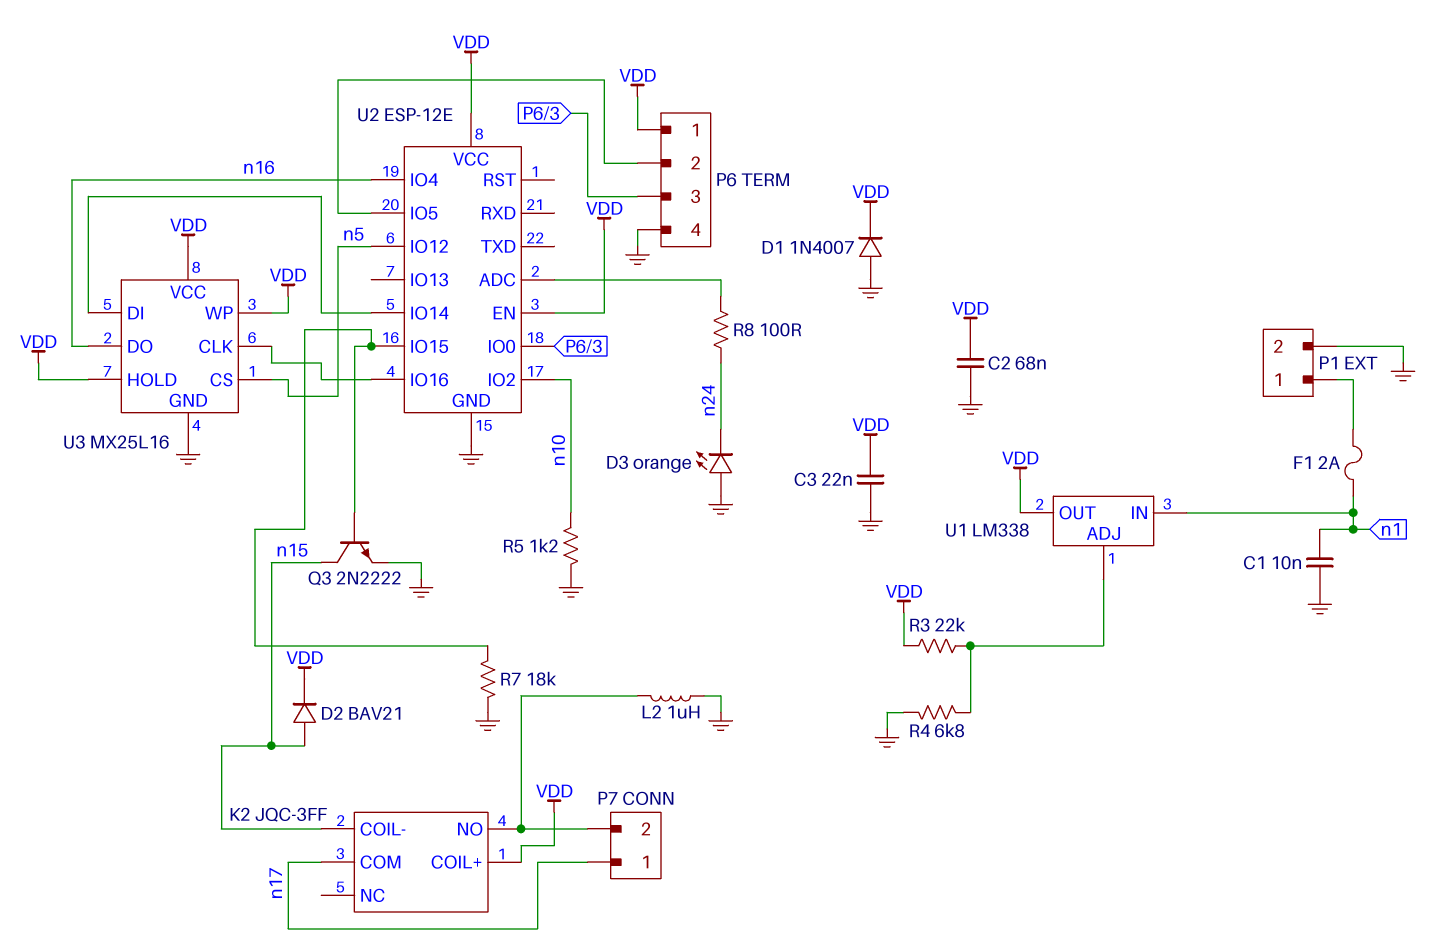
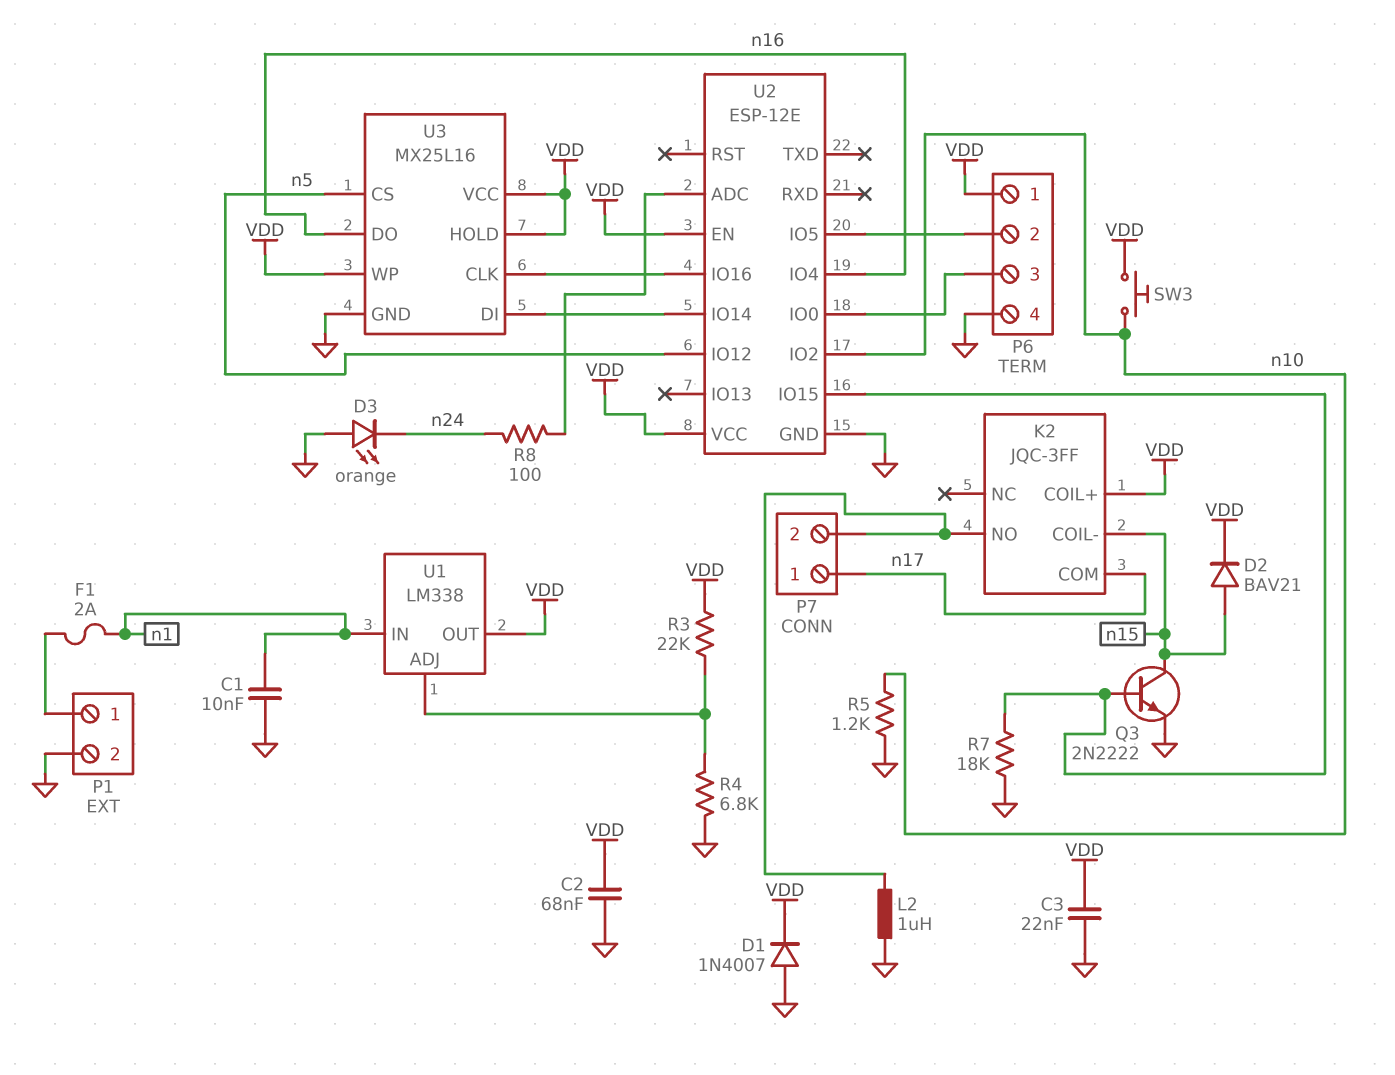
SW3: none -> button (VDD, n10)

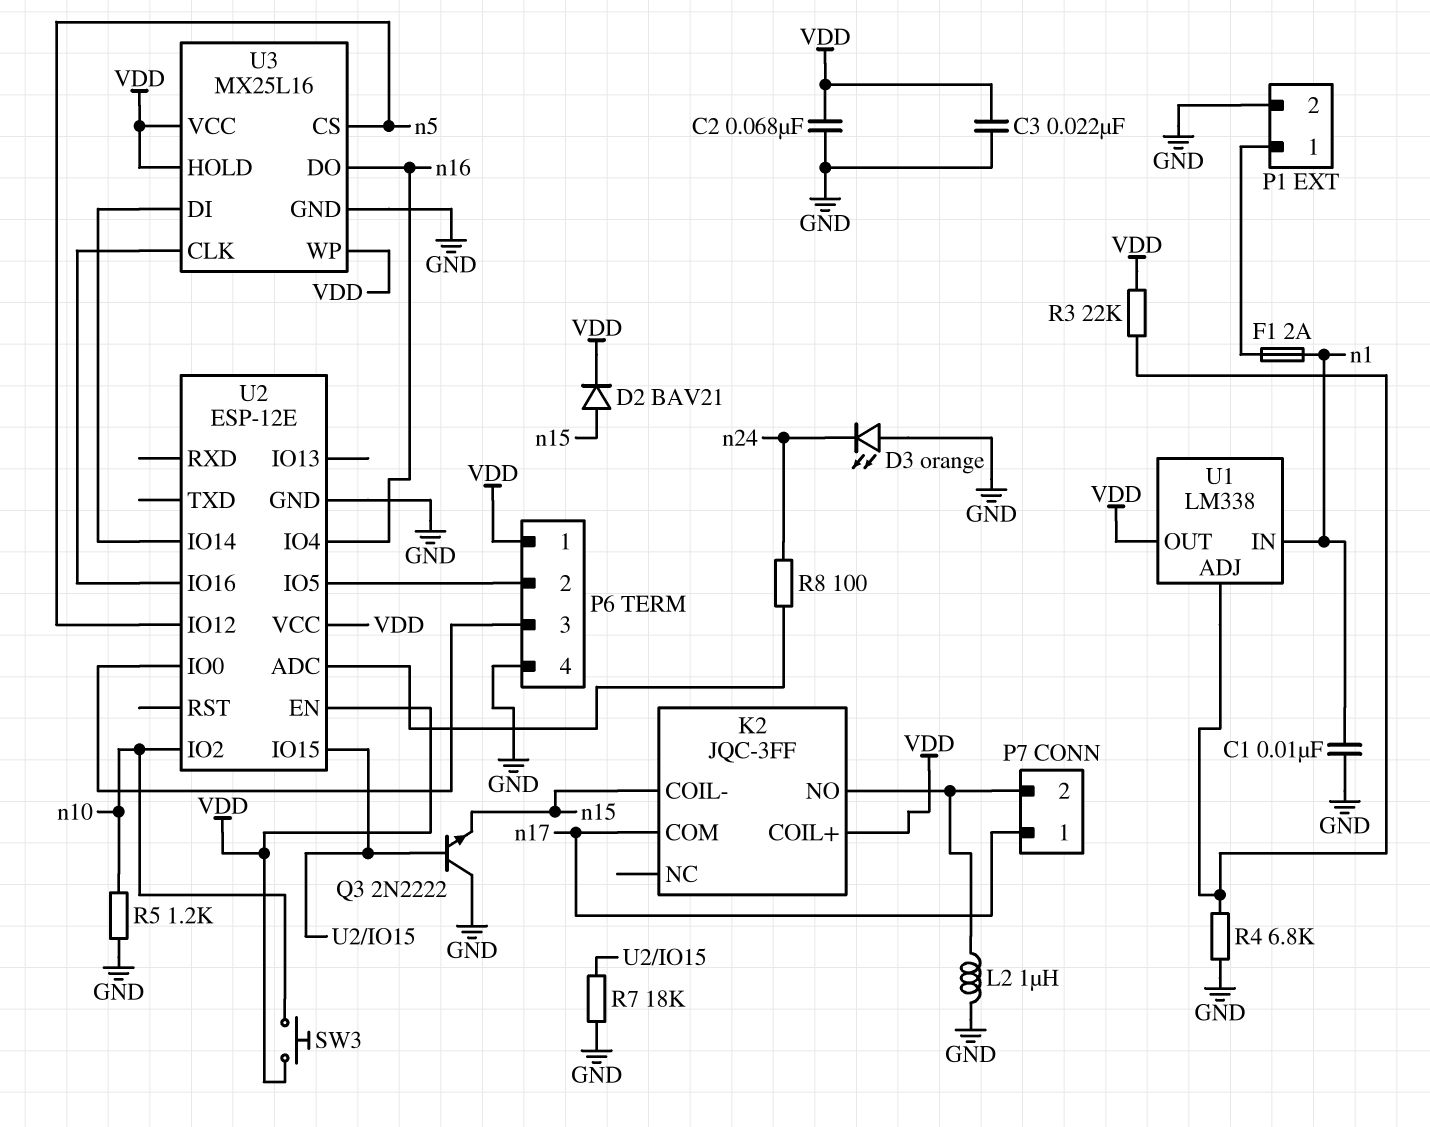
D1: diode 1N4007 (A GND, K VDD) -> none
Q3: NPN 2N2222 (B U2/IO15, C n15, E GND) -> NPN 2N2222 (B U2/IO15, C GND, E n15)

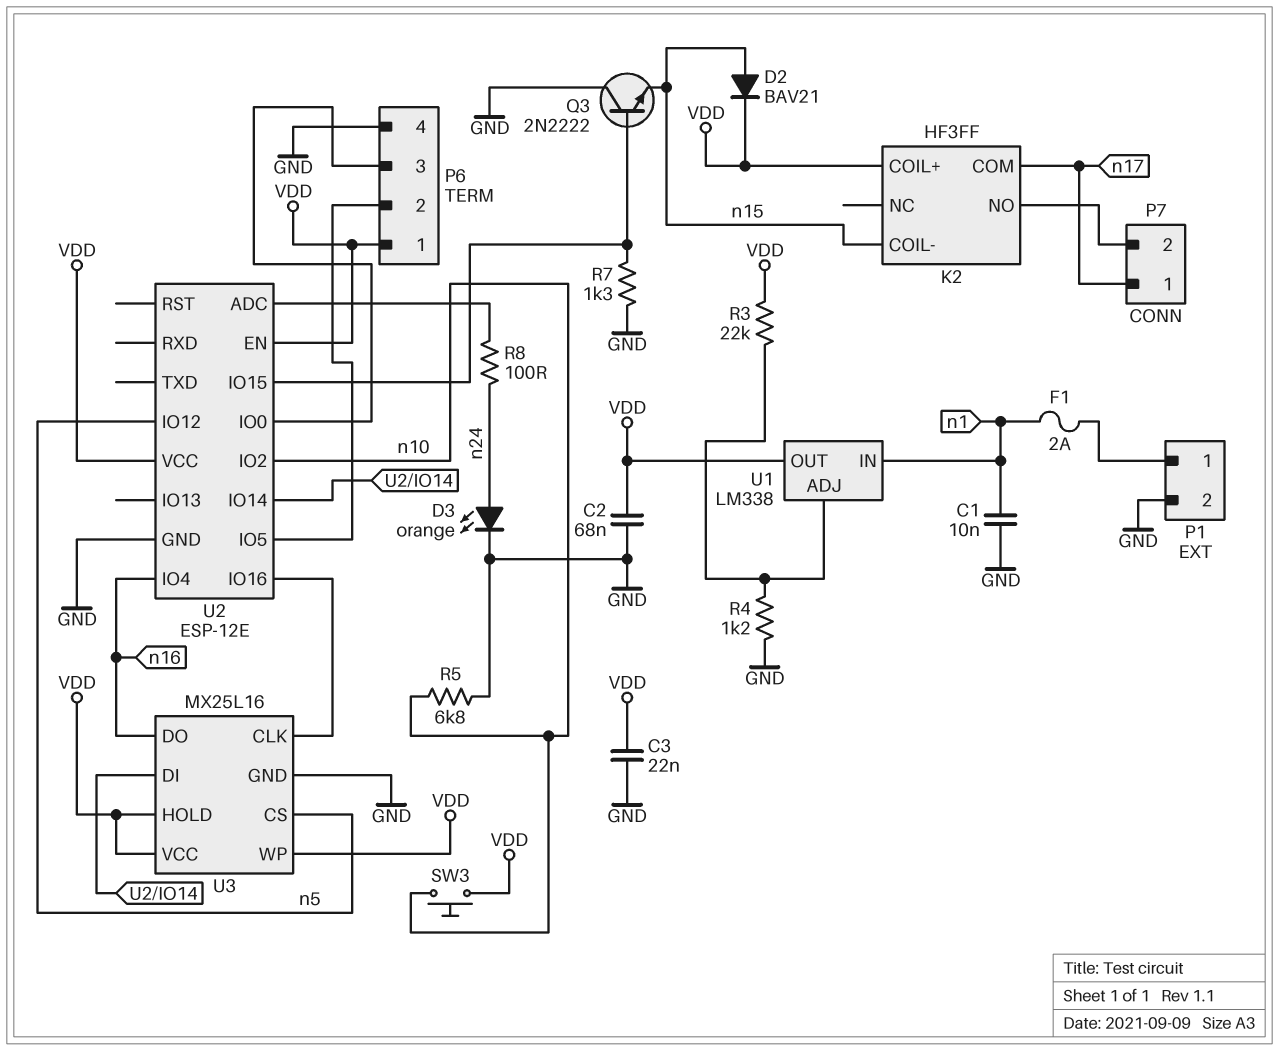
D3: LED orange (A GND, K n24) -> LED orange (A n24, K GND)
K2: JQC-3FF -> HF3FF
L2: 1uH (GND, K2/NO) -> none
R4: 6.8k (GND, U1/ADJ) -> 1.2k (GND, U1/ADJ)
R5: 1.2k (GND, n10) -> 6.8k (GND, n10)
R7: 18k (GND, U2/IO15) -> 1.3k (GND, U2/IO15)

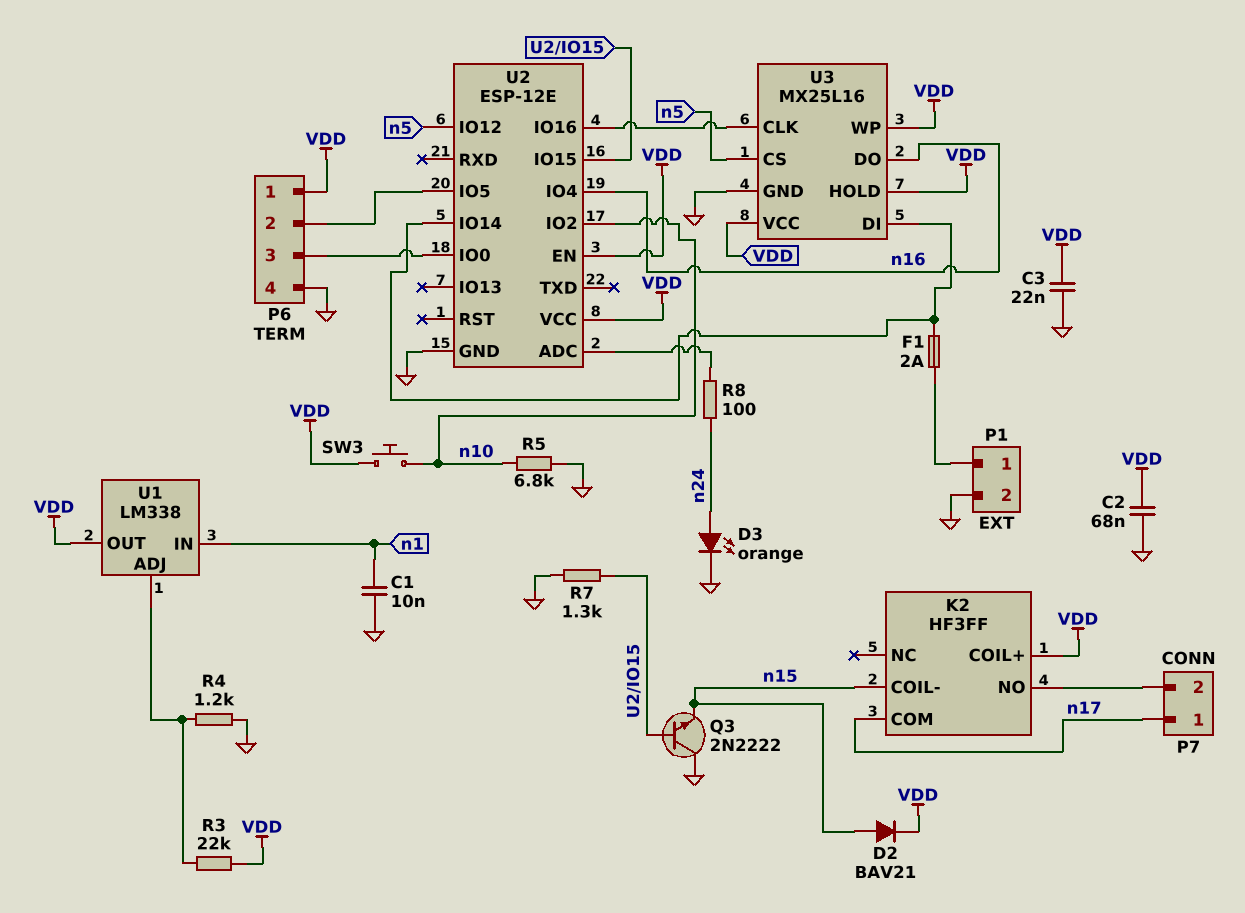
F1: 2A (P1/1, n1) -> 2A (P1/1, U2/IO14)

